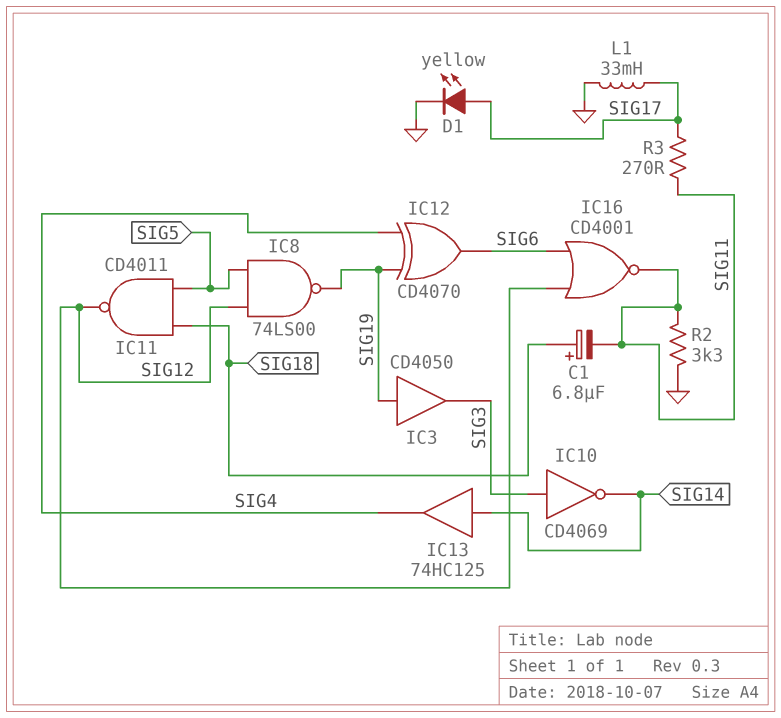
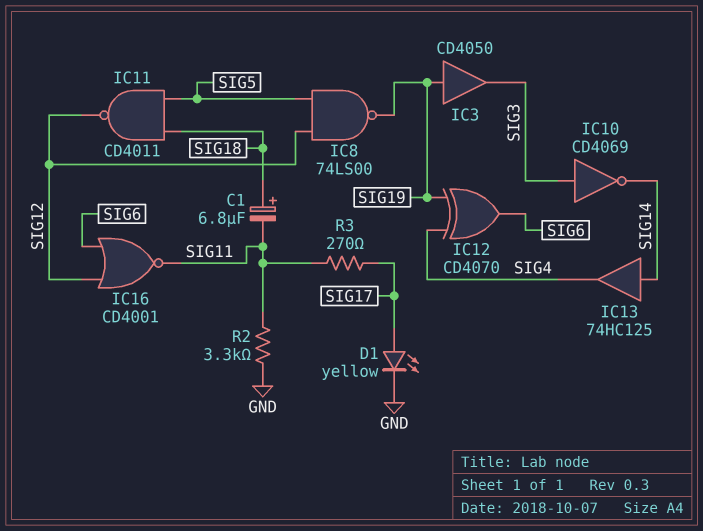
L1: 33mH (GND, SIG17) -> none

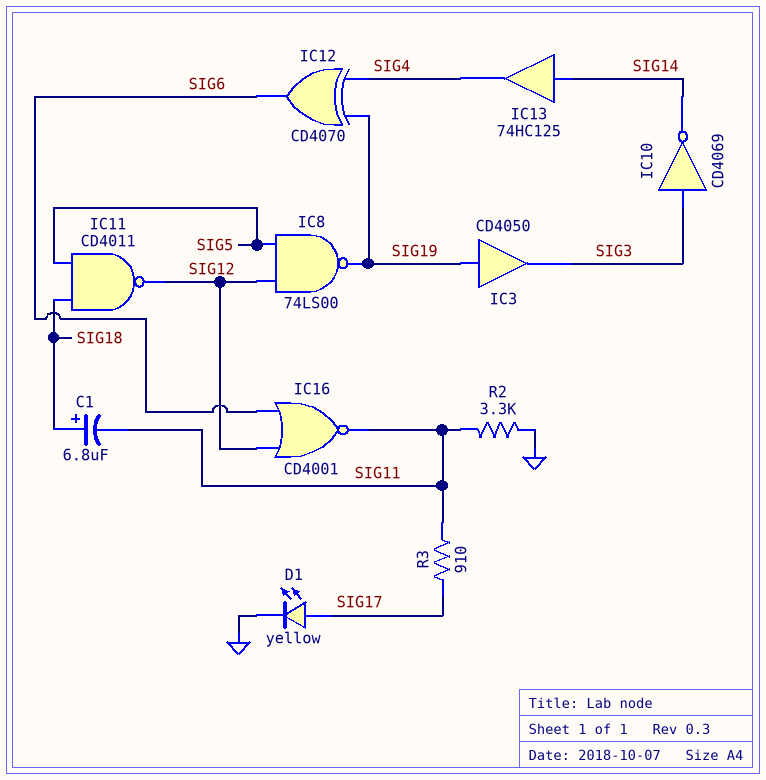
R3: 270 (SIG11, SIG17) -> 910 (SIG11, SIG17)

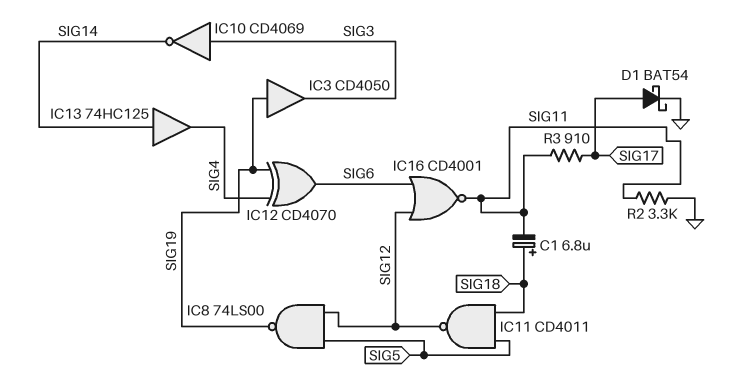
D1: LED yellow (A SIG17, K GND) -> schottky BAT54 (A SIG17, K GND)

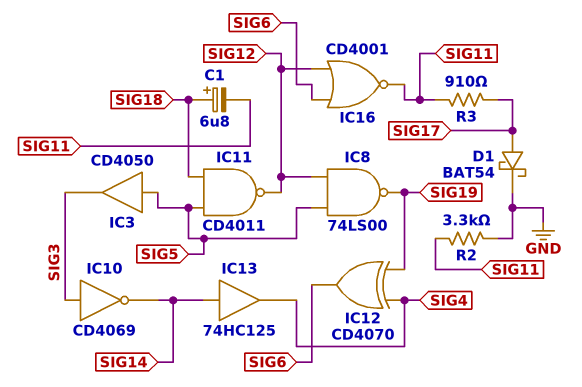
IC3: buffer CD4050 (in SIG19, out SIG3) -> buffer CD4050 (in SIG5, out SIG3)

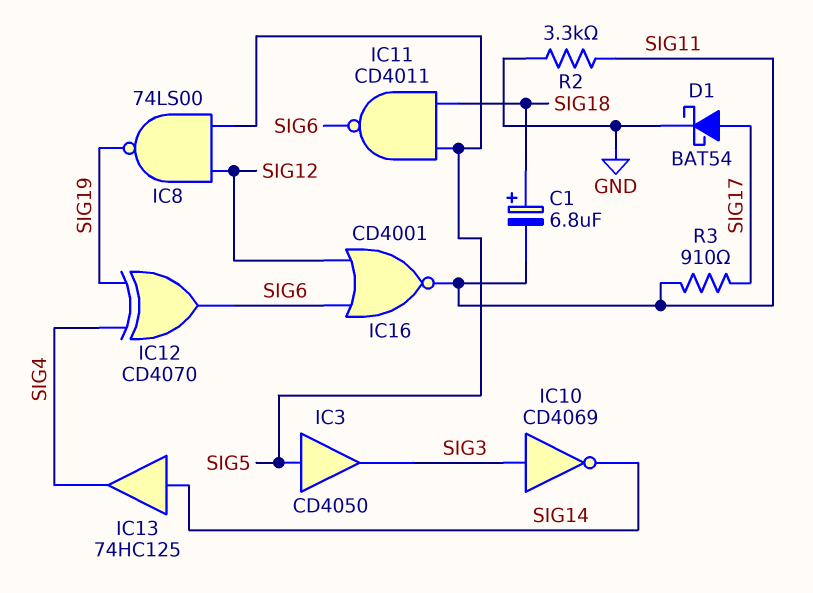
IC11: NAND CD4011 (in SIG5, in SIG18, out SIG12) -> NAND CD4011 (in SIG5, in SIG18, out SIG6)

